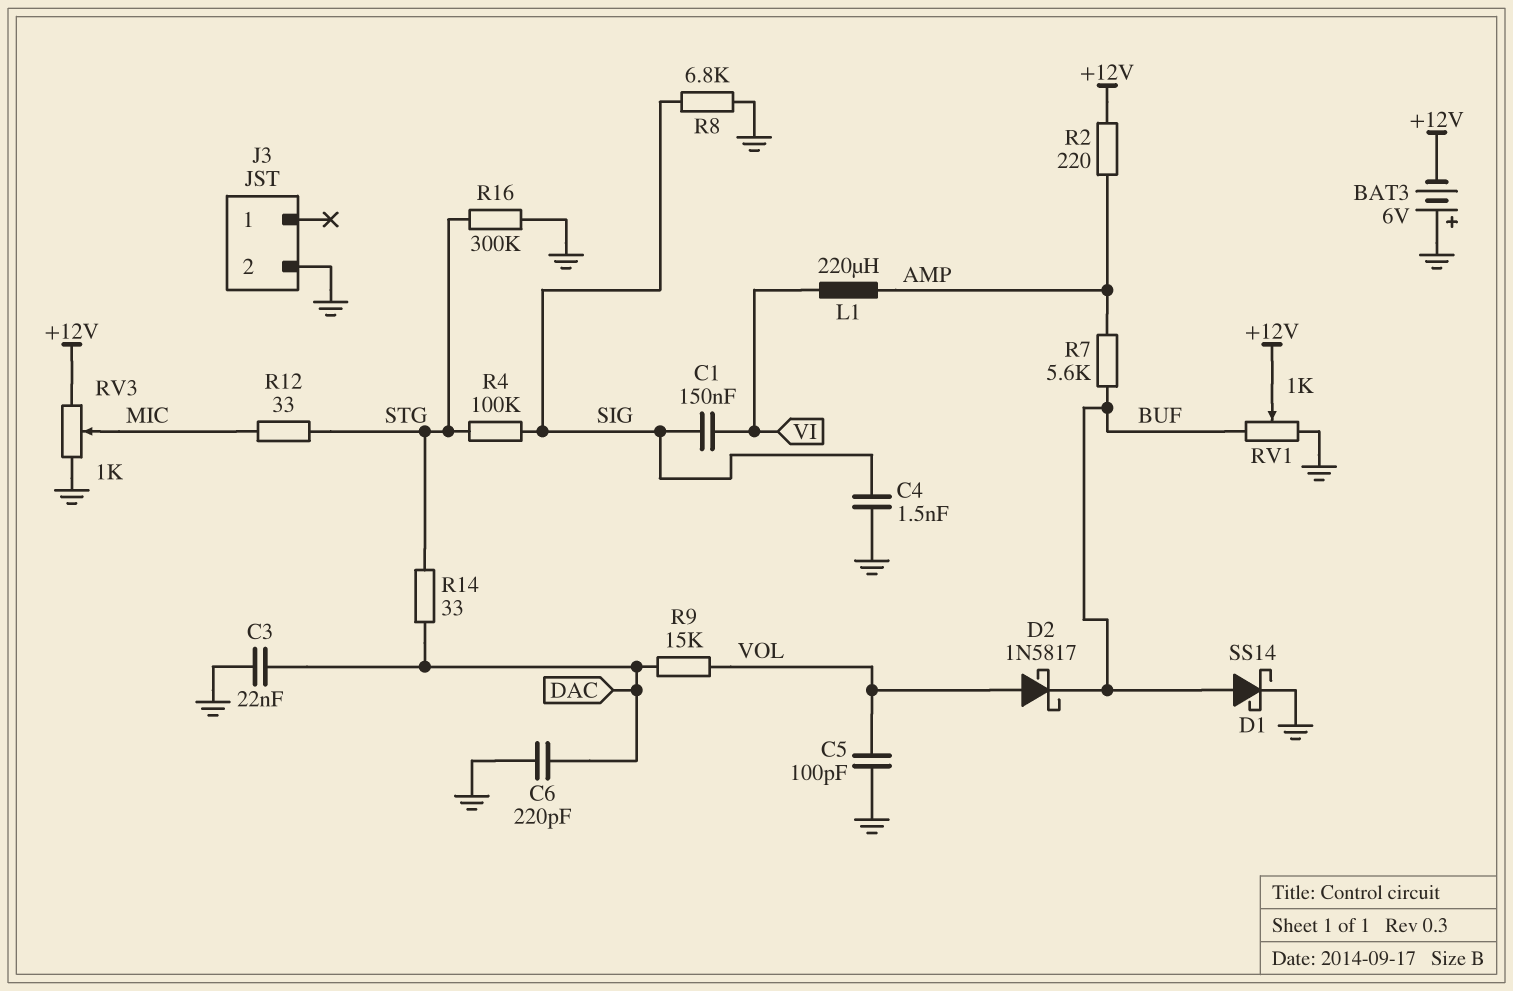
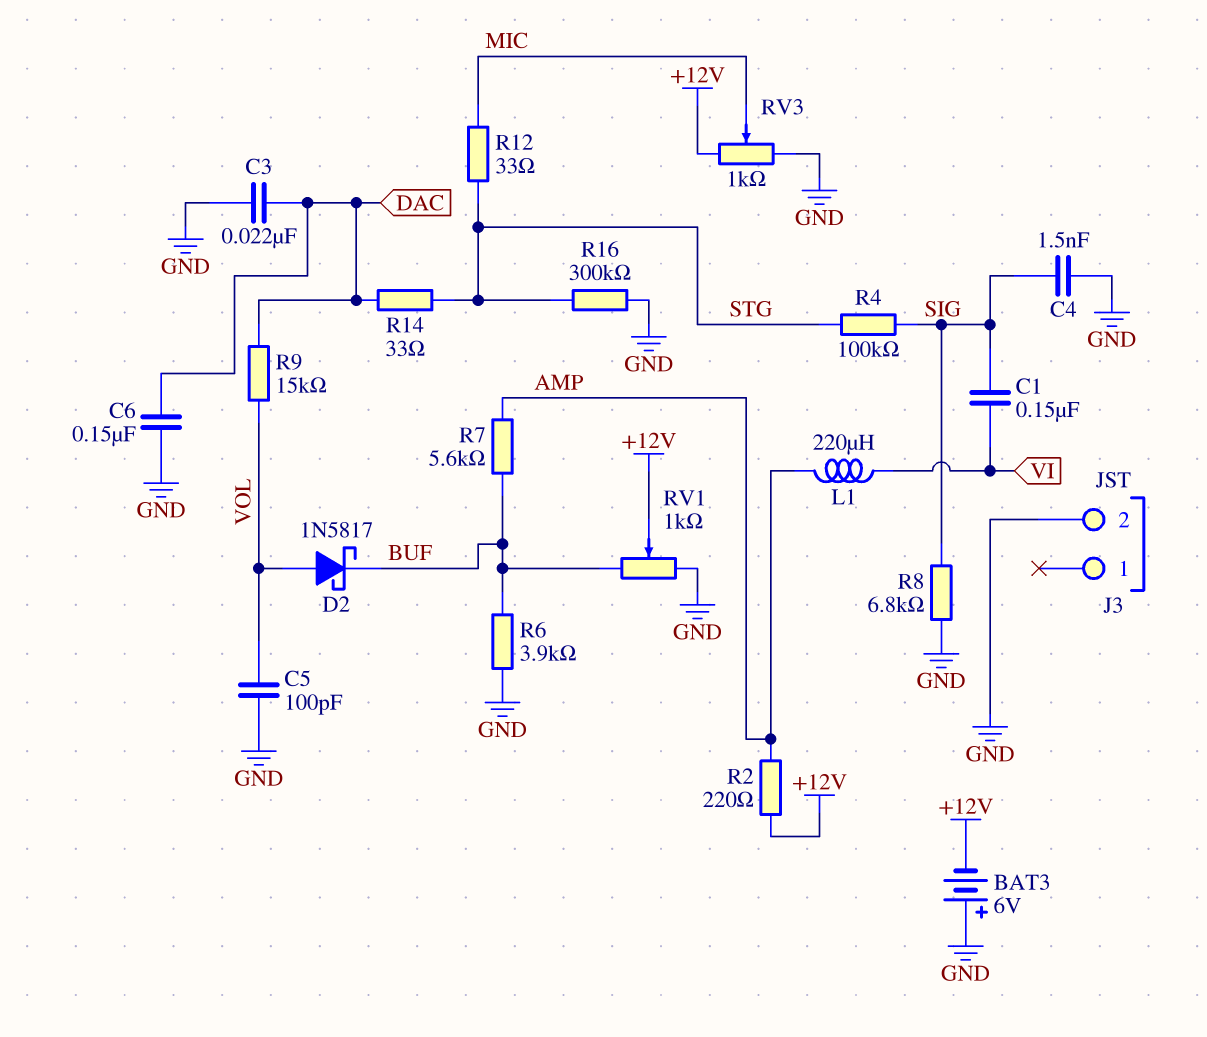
C6: 220pF (DAC, GND) -> 150nF (DAC, GND)
D1: schottky SS14 (A BUF, K GND) -> none
R6: none -> 3.9k (BUF, GND)

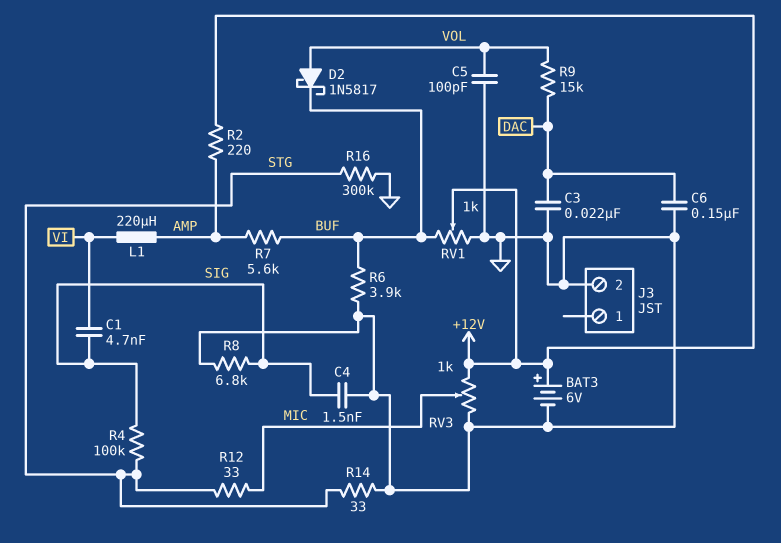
BAT3: 6V (plus GND, minus +12V) -> 6V (plus +12V, minus GND)
C1: 150nF (SIG, VI) -> 4.7nF (SIG, VI)
R14: 33 (DAC, STG) -> 33 (GND, STG)

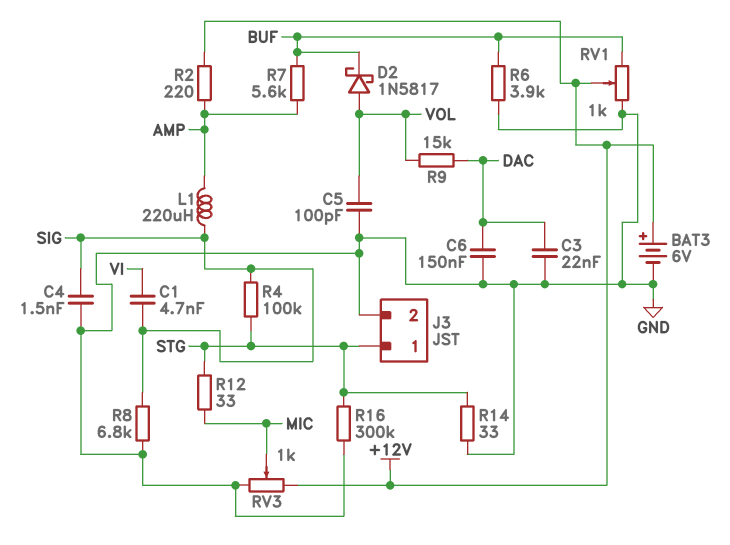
J3 pin 1: none -> STG
L1: 220uH (AMP, VI) -> 220uH (AMP, SIG)

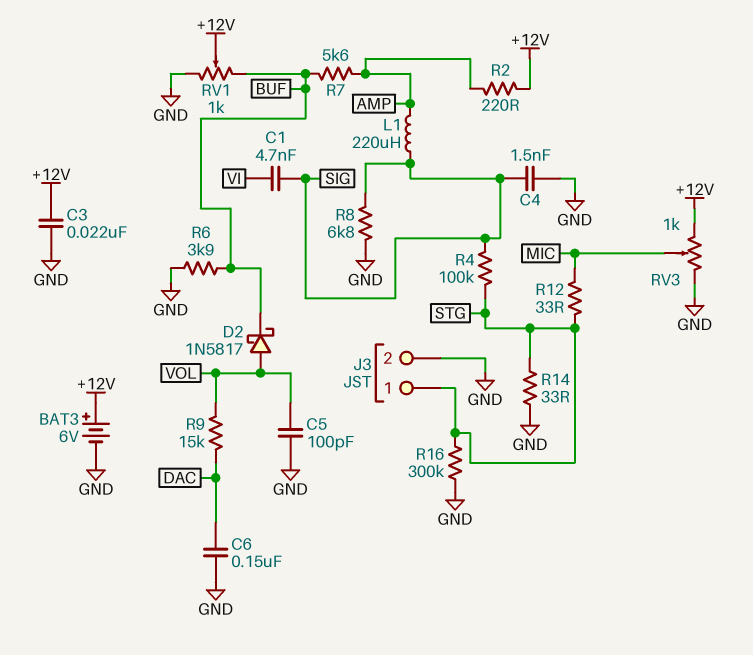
C3: 22nF (DAC, GND) -> 22nF (+12V, GND)

